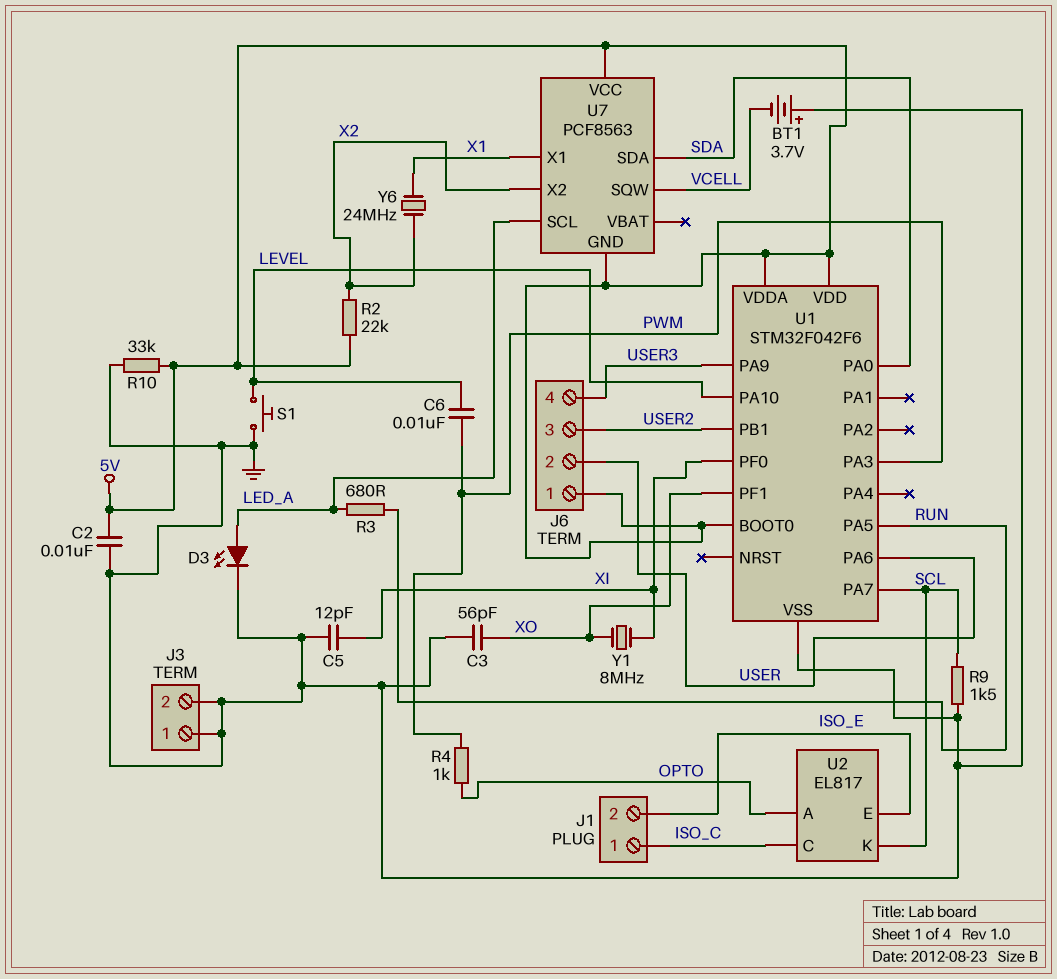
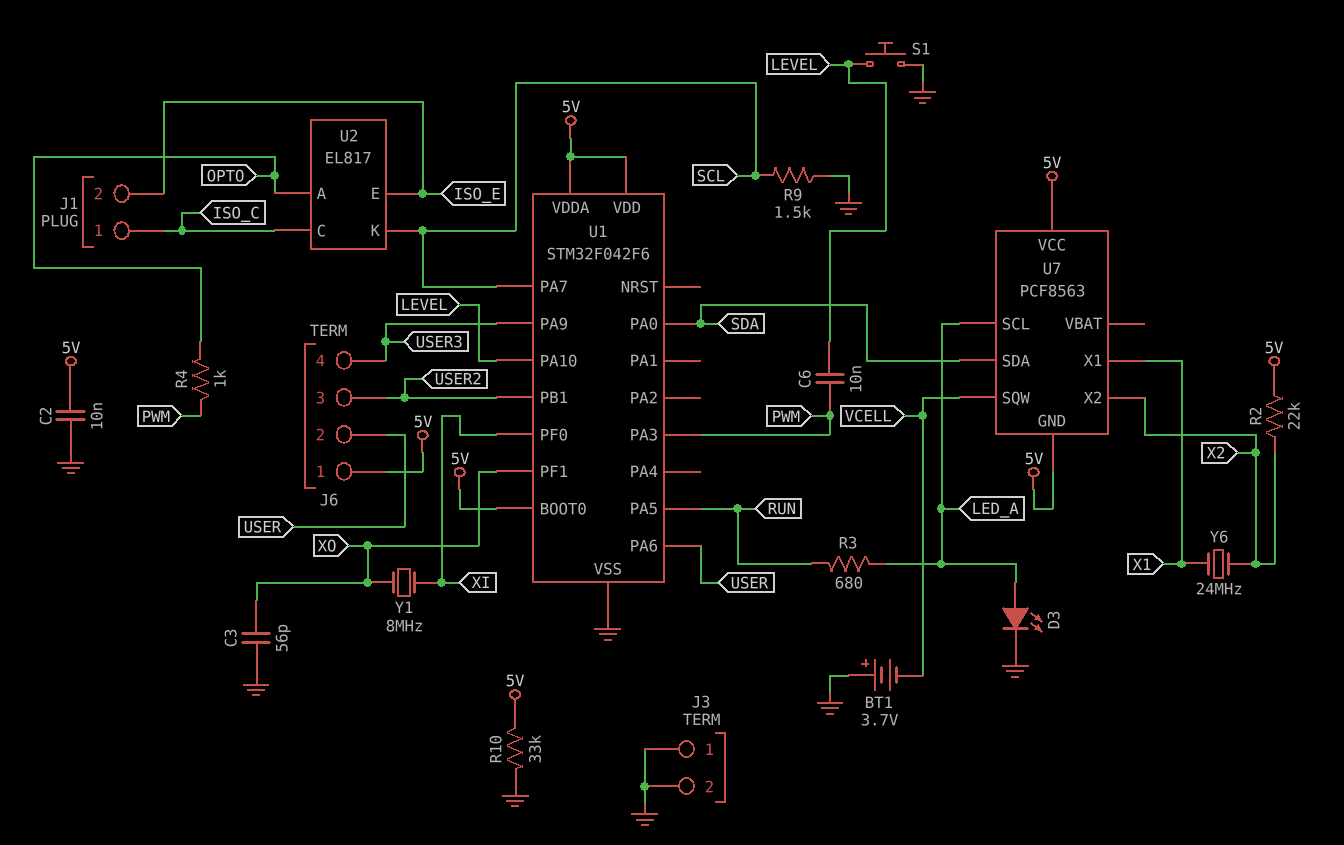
C5: 12pF (GND, XI) -> none

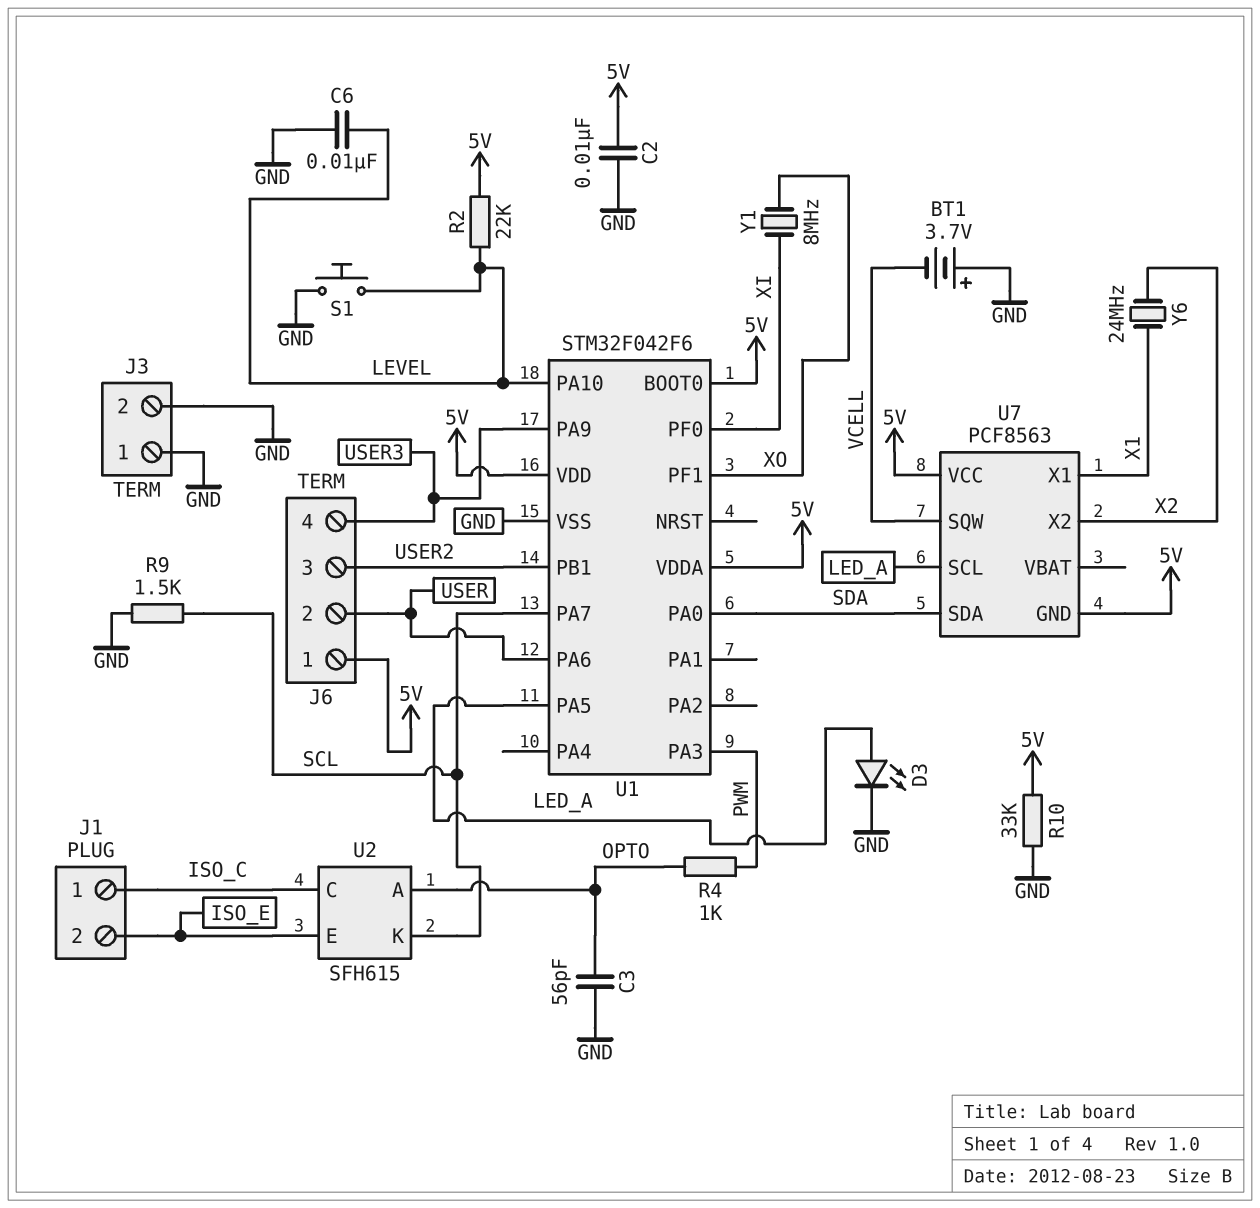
C3: 56pF (GND, XO) -> 56pF (GND, OPTO)
C6: 10nF (LEVEL, PWM) -> 10nF (GND, LEVEL)
R2: 22k (5V, X2) -> 22k (5V, LEVEL)
R3: 680 (LED_A, RUN) -> none
U1 pin PA5: RUN -> LED_A
U2: EL817 -> SFH615

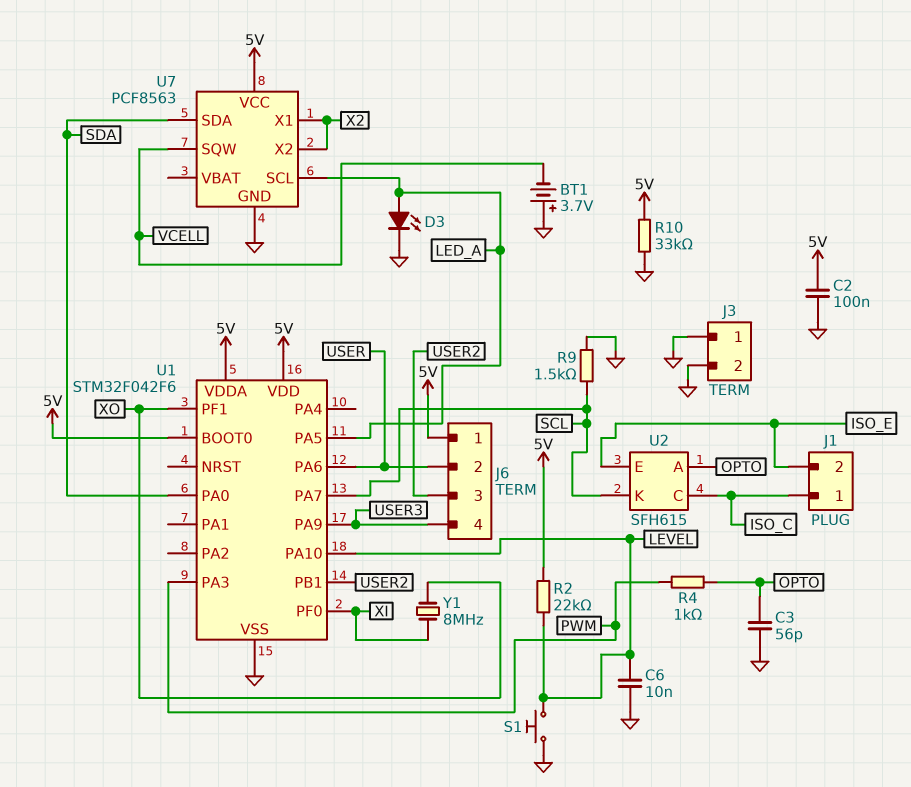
C2: 10nF (5V, GND) -> 100nF (5V, GND)
U7 pin GND: 5V -> GND
U7 pin X1: X1 -> X2
Y6: 24MHz (X1, X2) -> none

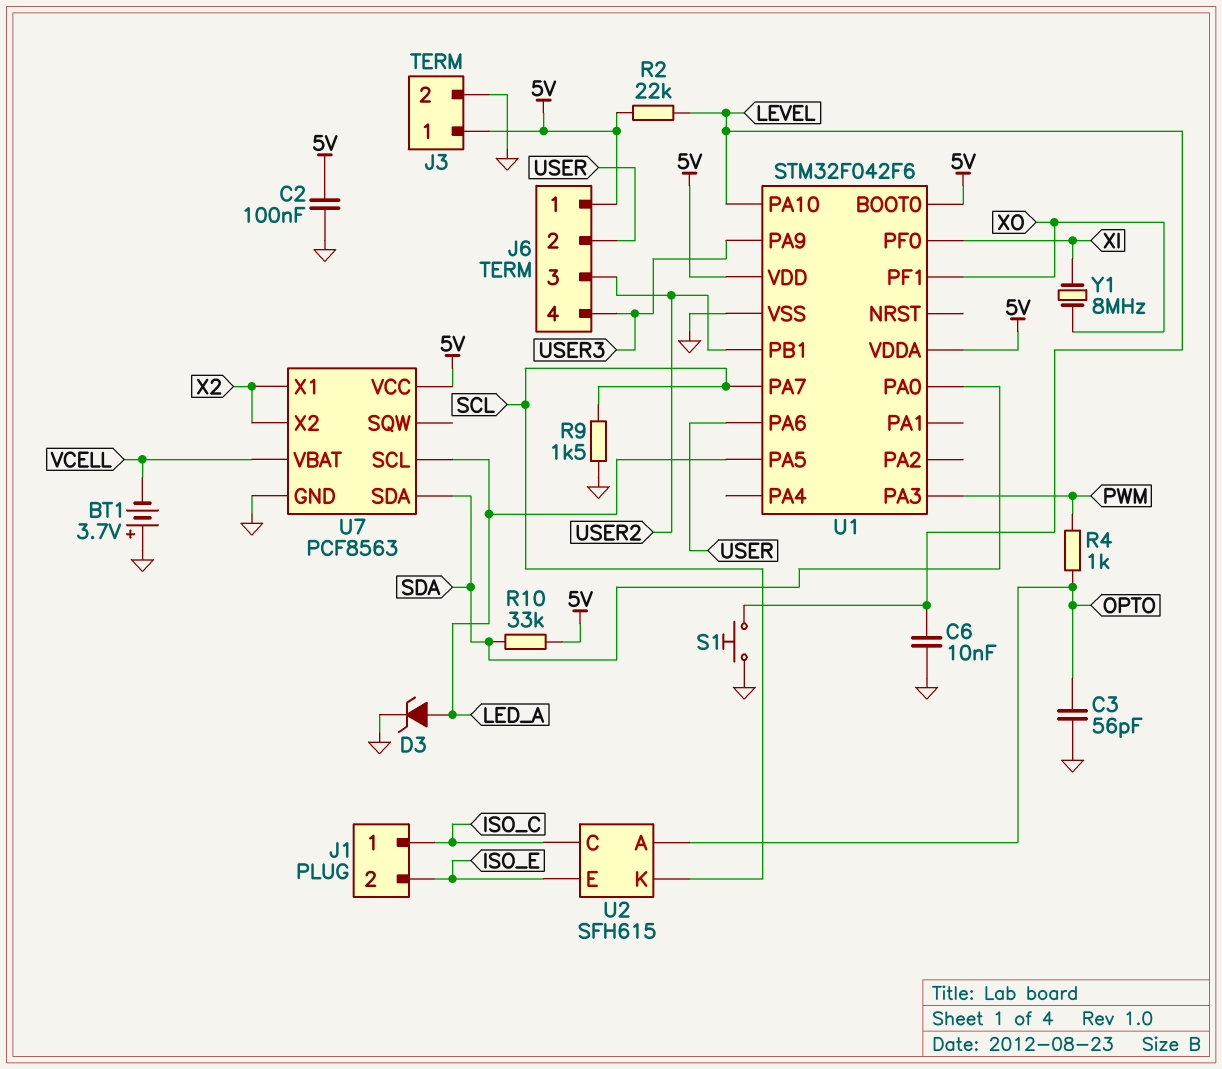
D3: LED (A LED_A, K GND) -> zener (A LED_A, K GND)
J3 pin 1: GND -> 5V
R10: 33k (5V, GND) -> 33k (5V, SDA)
U7 pin SQW: VCELL -> none
U7 pin VBAT: none -> VCELL

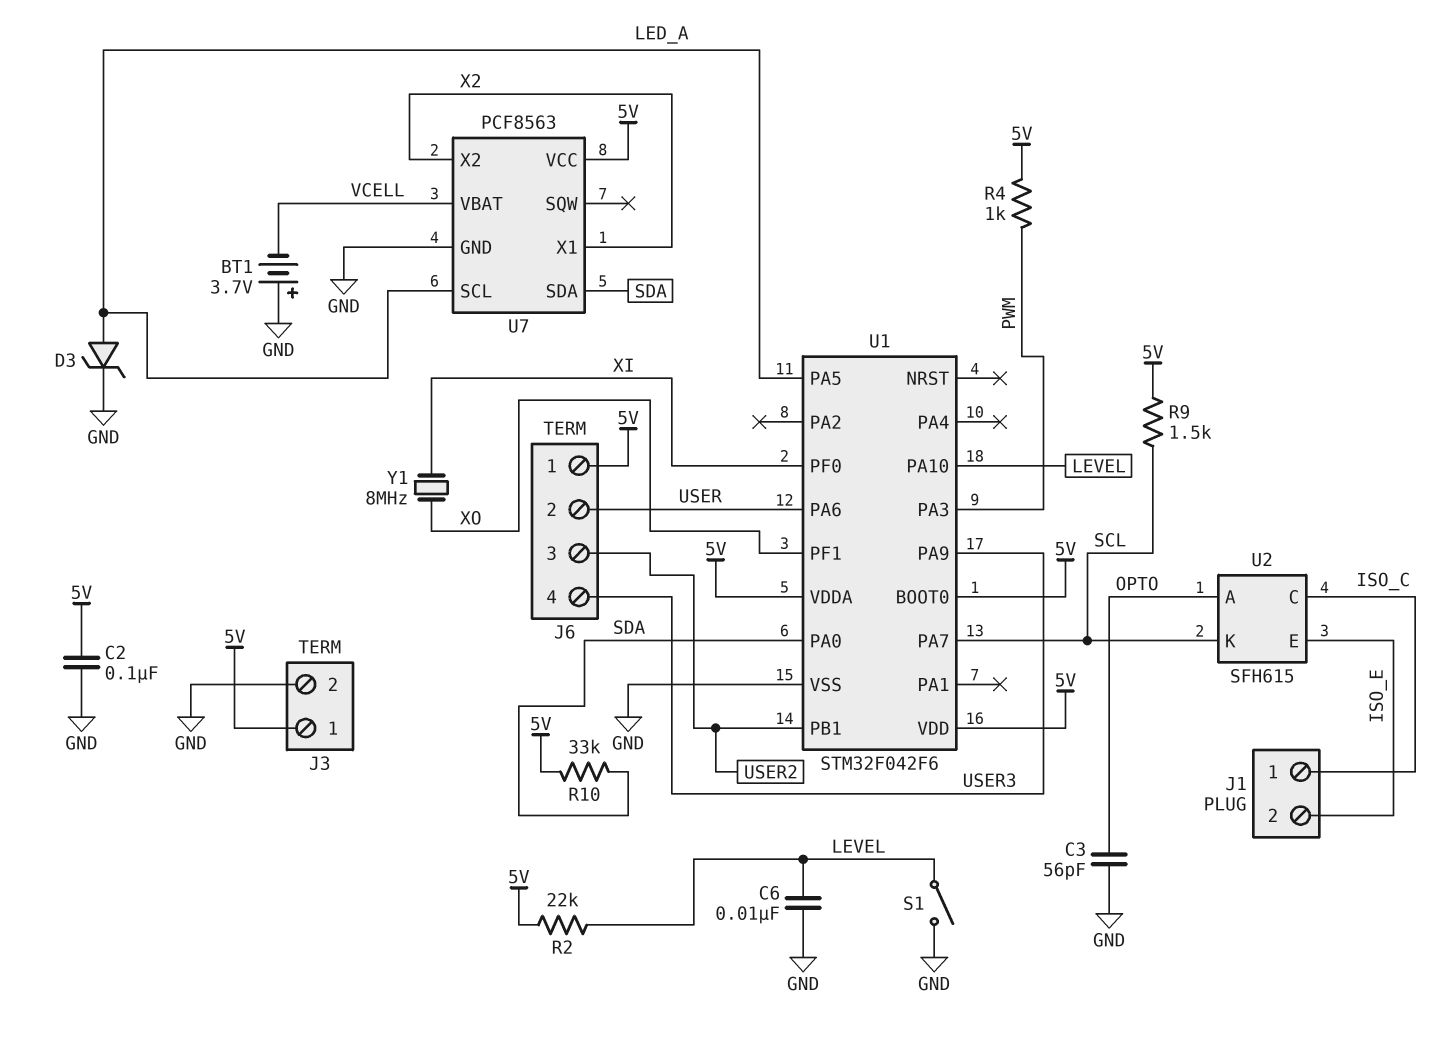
R4: 1k (OPTO, PWM) -> 1k (5V, PWM)
R9: 1.5k (GND, SCL) -> 1.5k (5V, SCL)
S1: button (GND, LEVEL) -> switch (GND, LEVEL)

